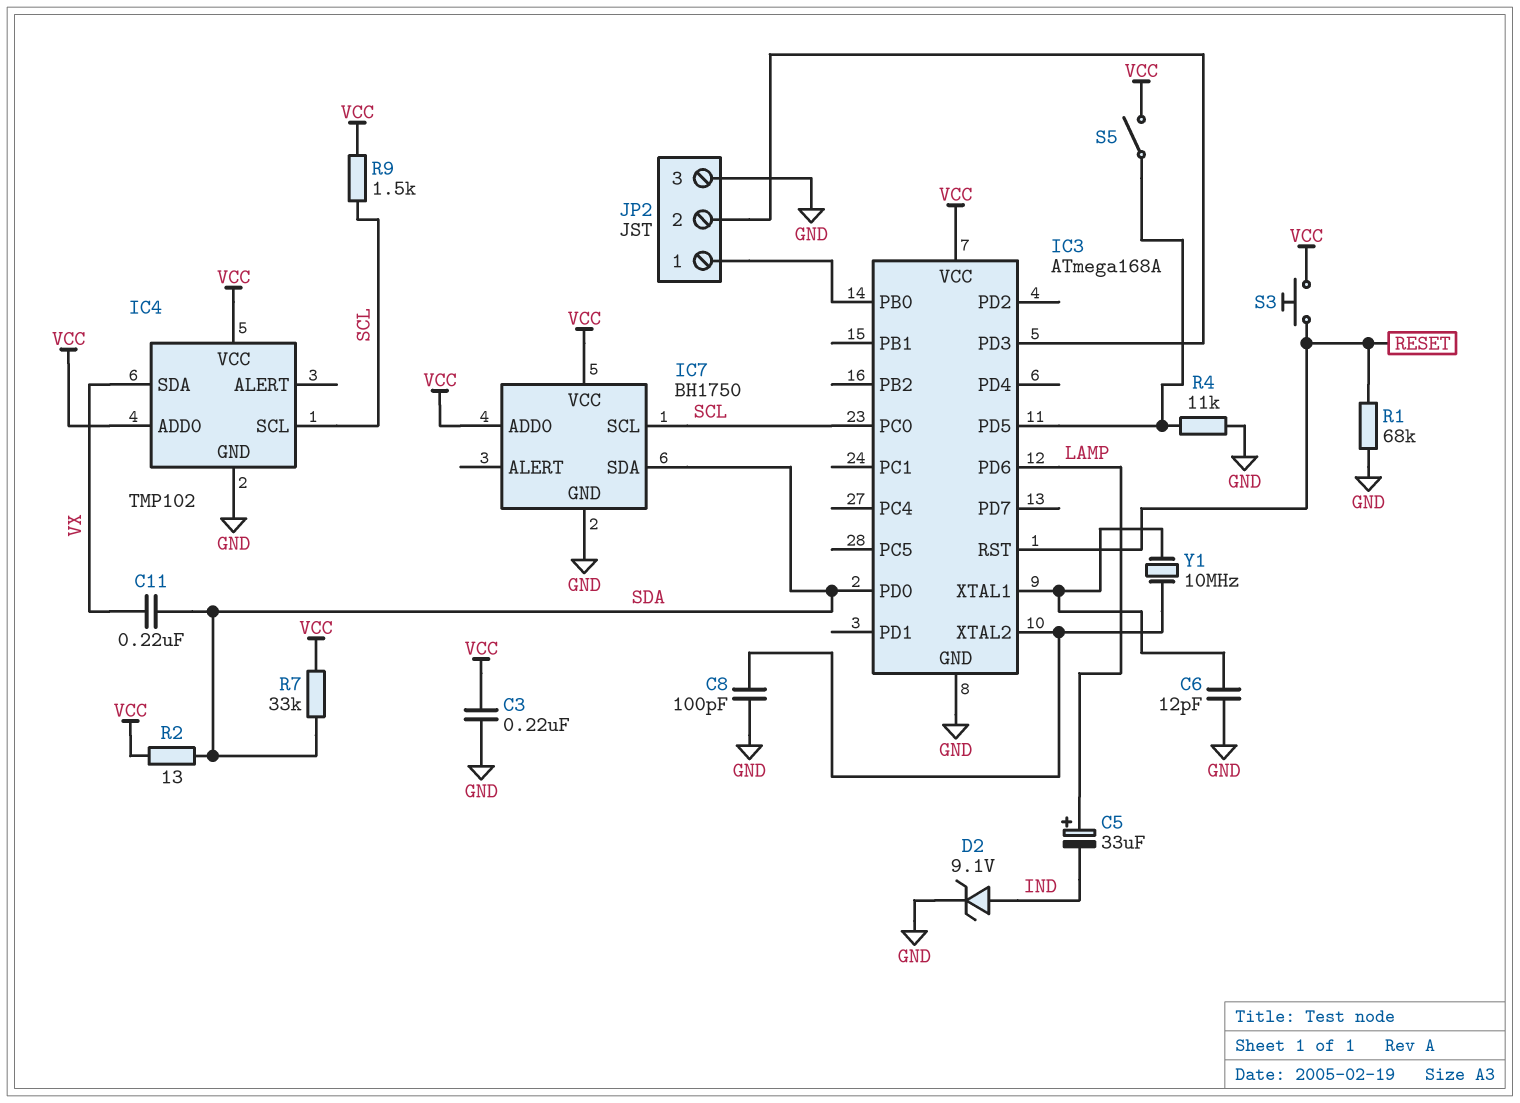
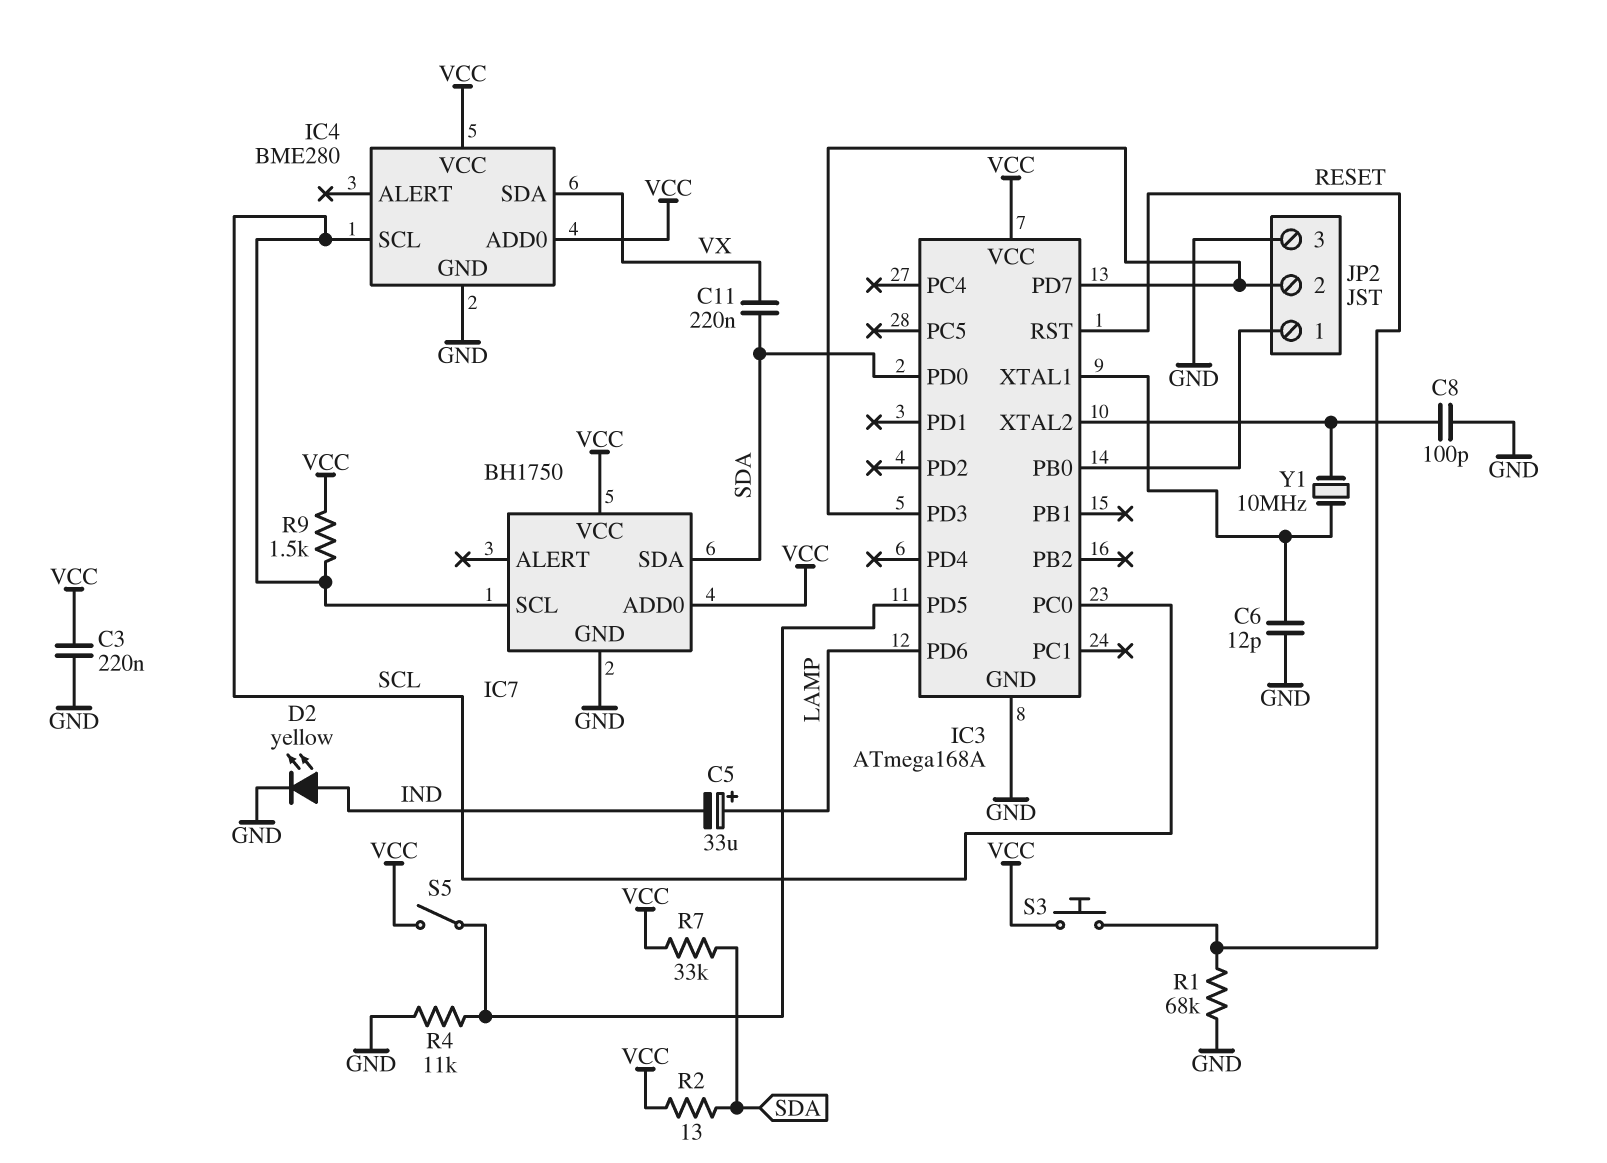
D2: zener 9.1V (A IND, K GND) -> LED yellow (A IND, K GND)
IC3 pin PD7: none -> IC3/PD3
IC4: TMP102 -> BME280

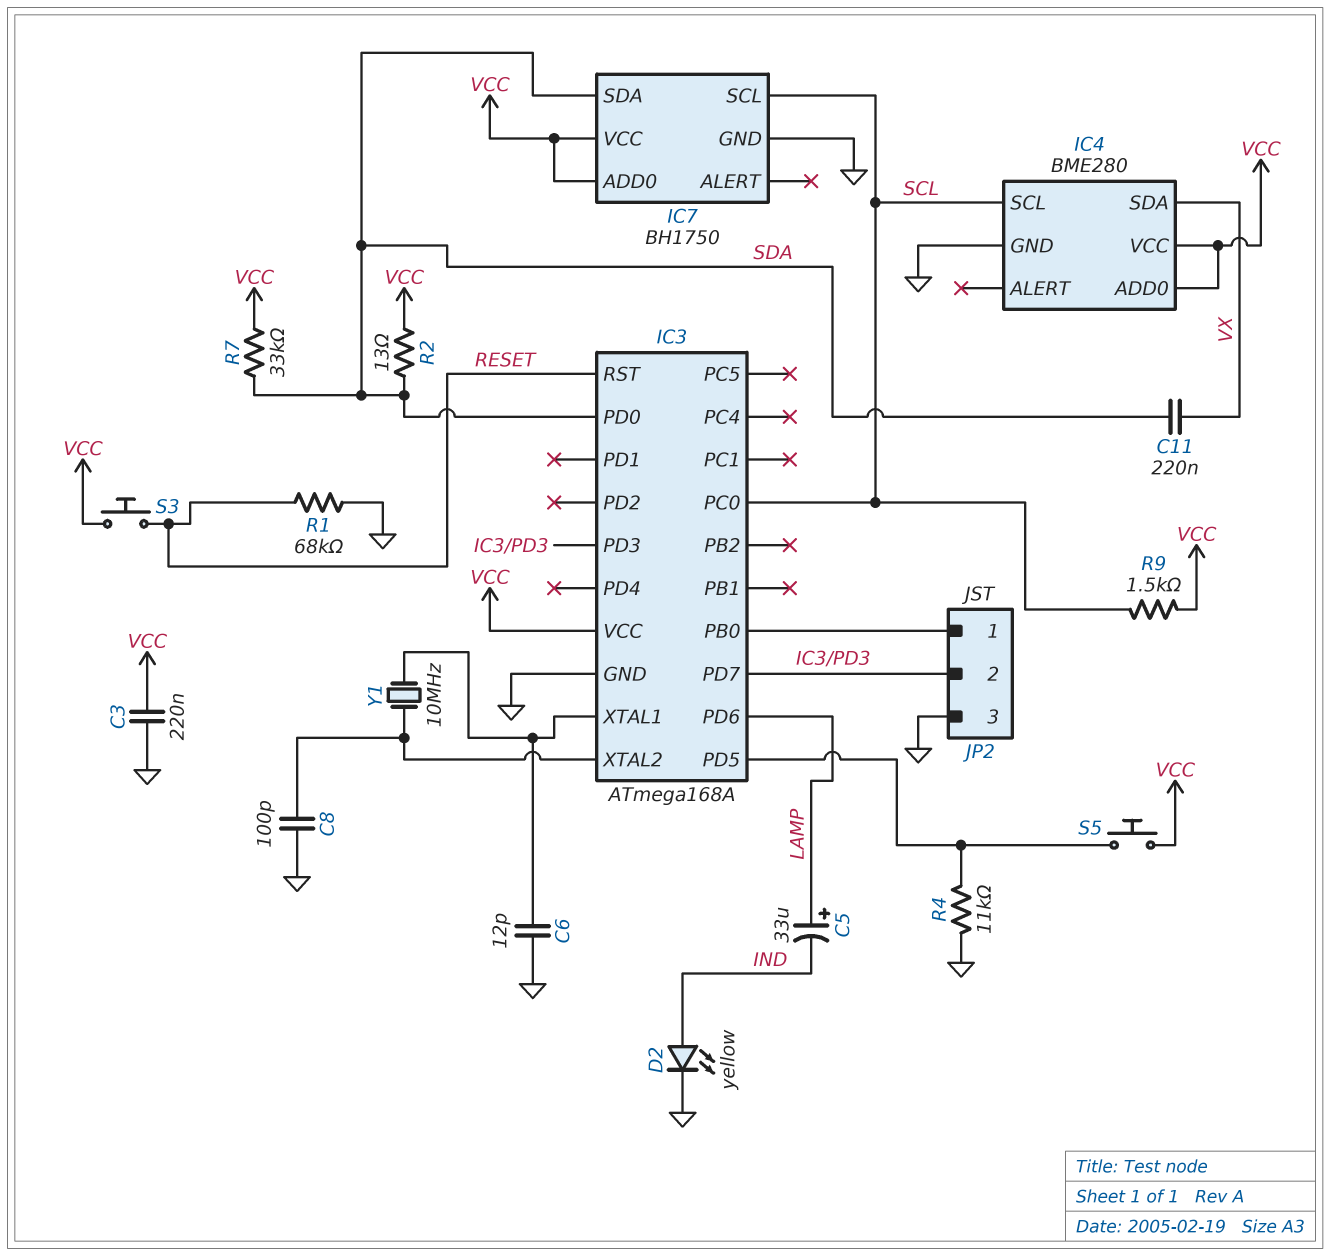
S5: switch (IC3/PD5, VCC) -> button (IC3/PD5, VCC)

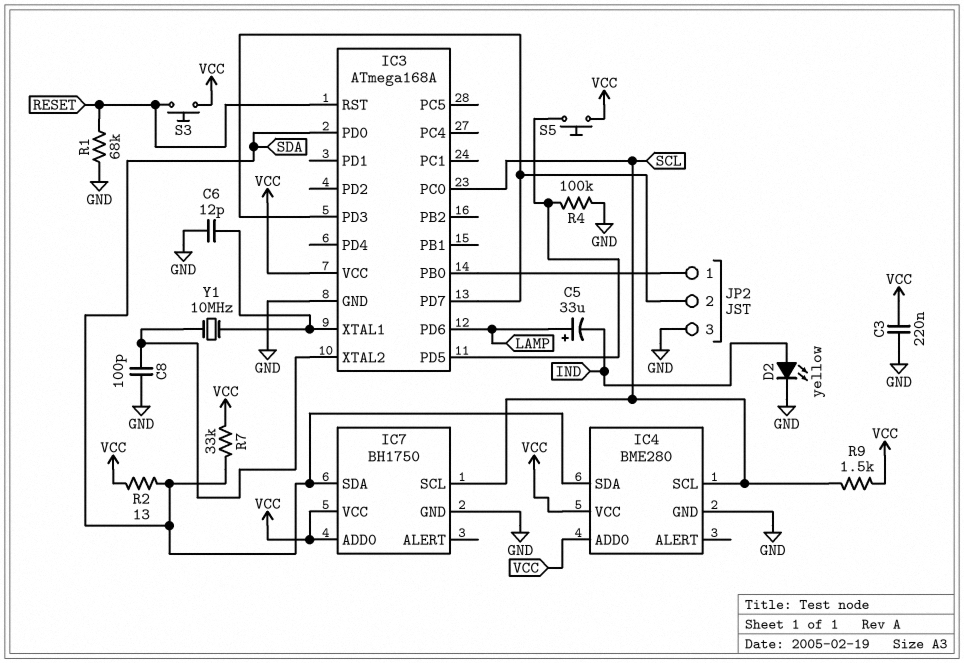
C11: 220nF (SDA, VX) -> none
IC4 pin SDA: VX -> SDA
R4: 11k (GND, IC3/PD5) -> 100k (GND, IC3/PD5)

